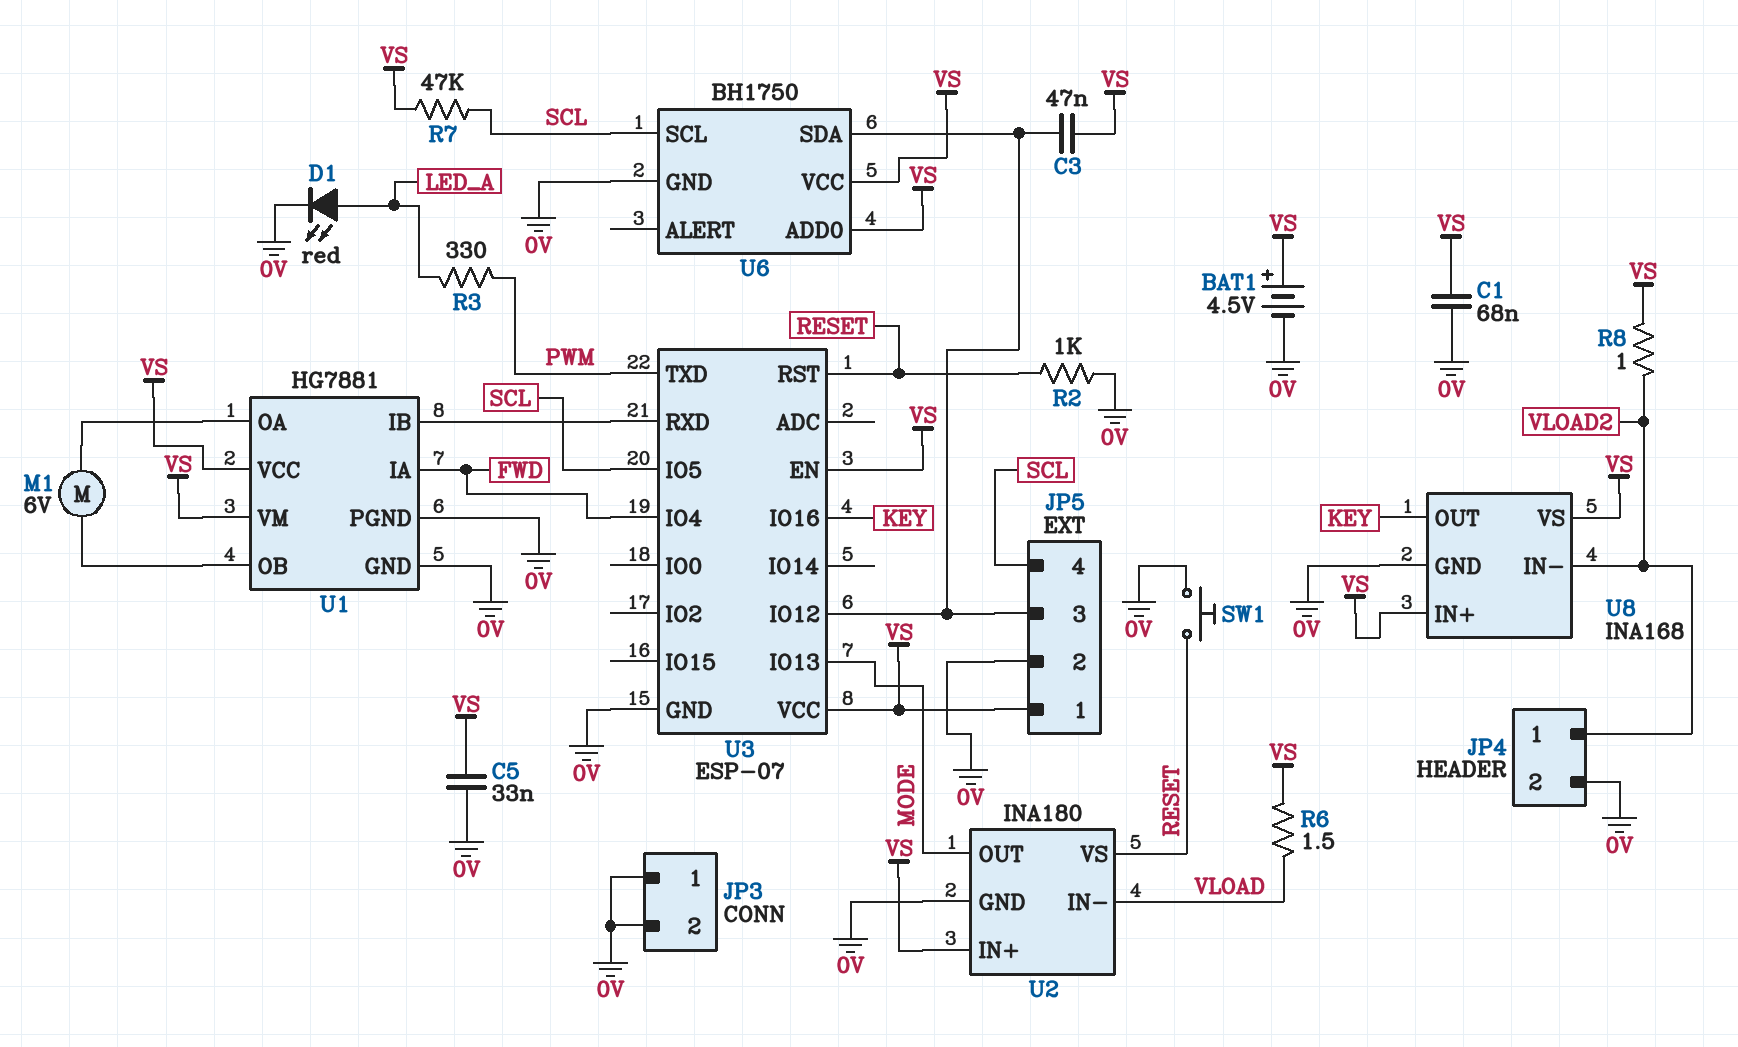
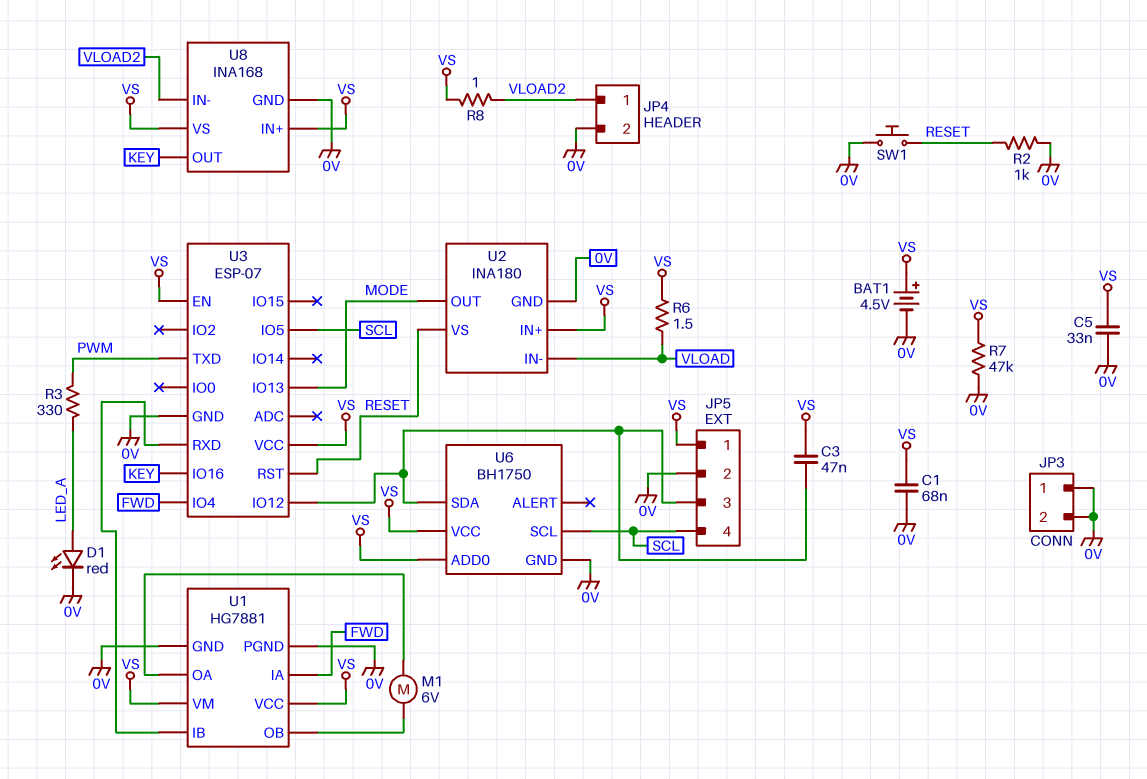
R7: 47k (SCL, VS) -> 47k (0V, VS)

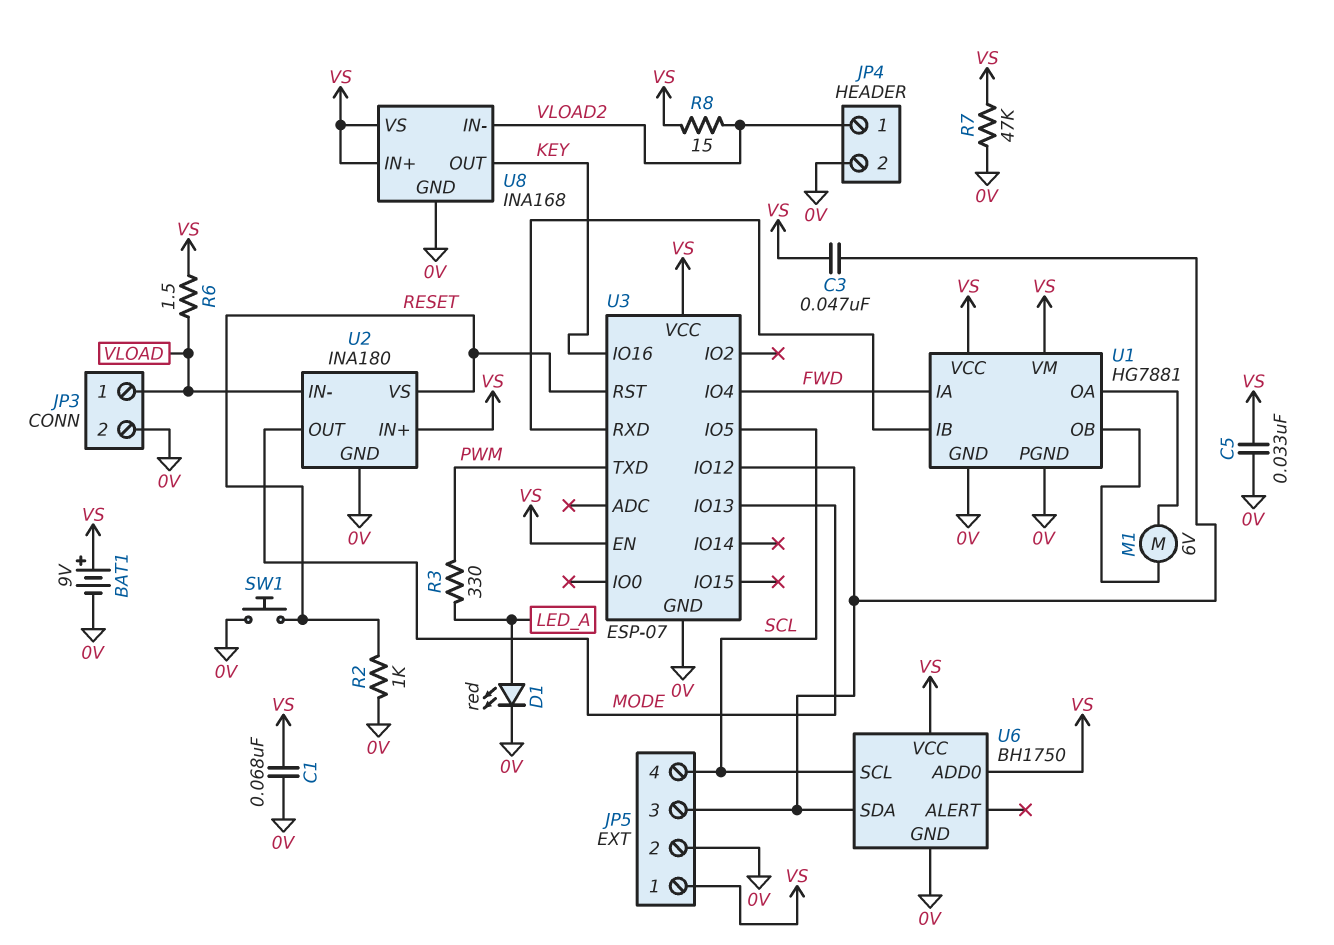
BAT1: 4.5V (plus VS, minus 0V) -> 9V (plus VS, minus 0V)
JP3 pin 1: 0V -> VLOAD
R8: 1 (VLOAD2, VS) -> 15 (VLOAD2, VS)

